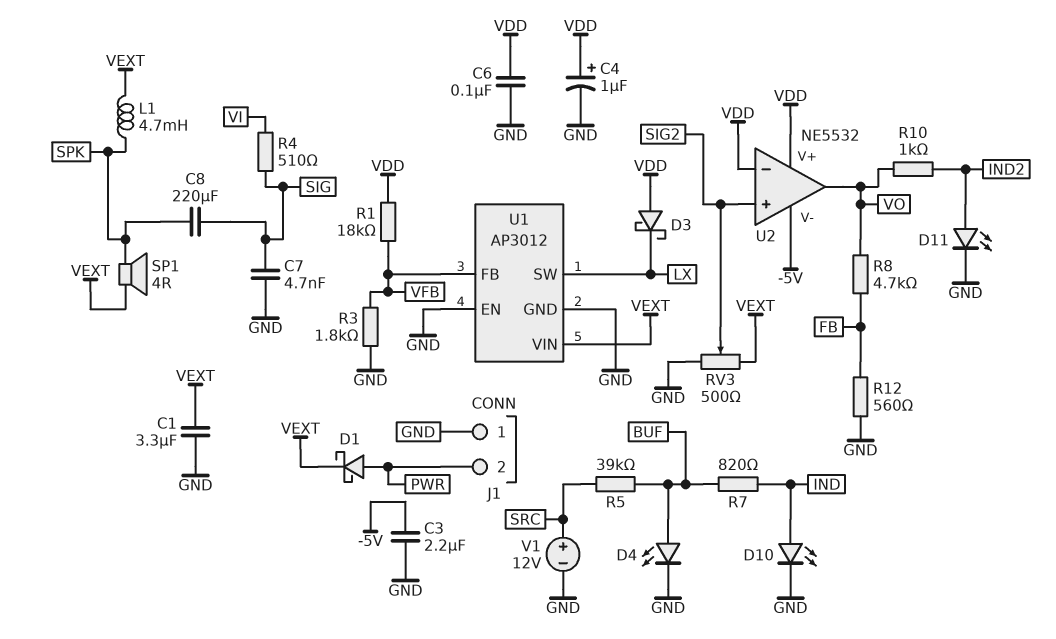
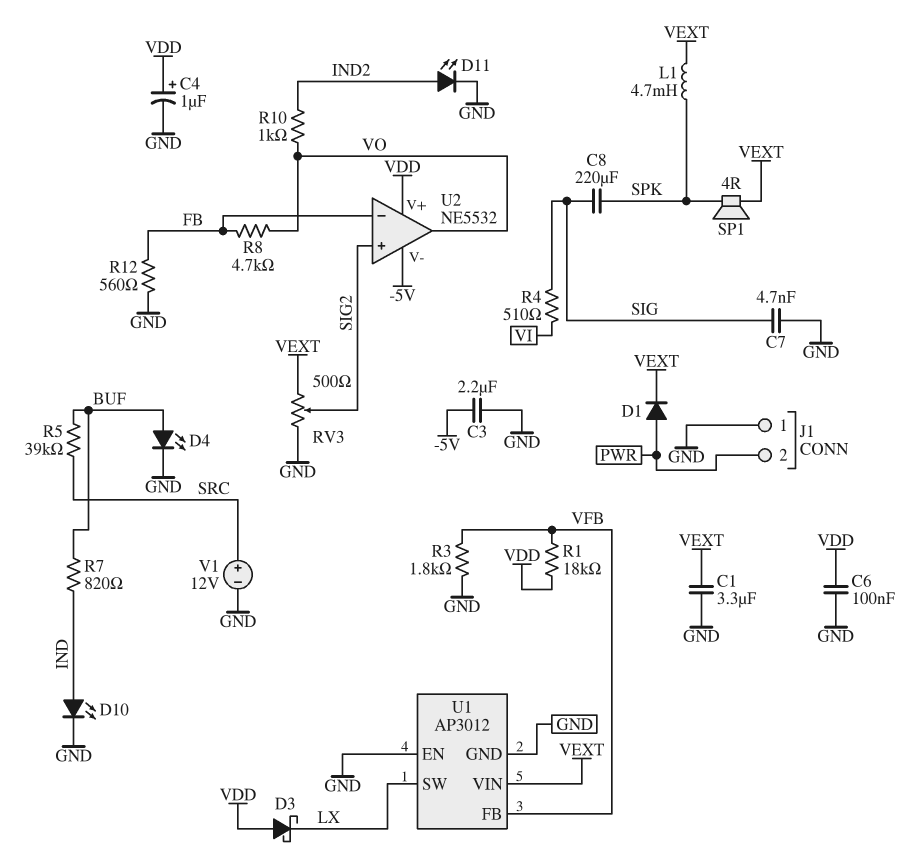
D1: schottky (A PWR, K VEXT) -> diode (A PWR, K VEXT)
U2 pin in-: VDD -> FB

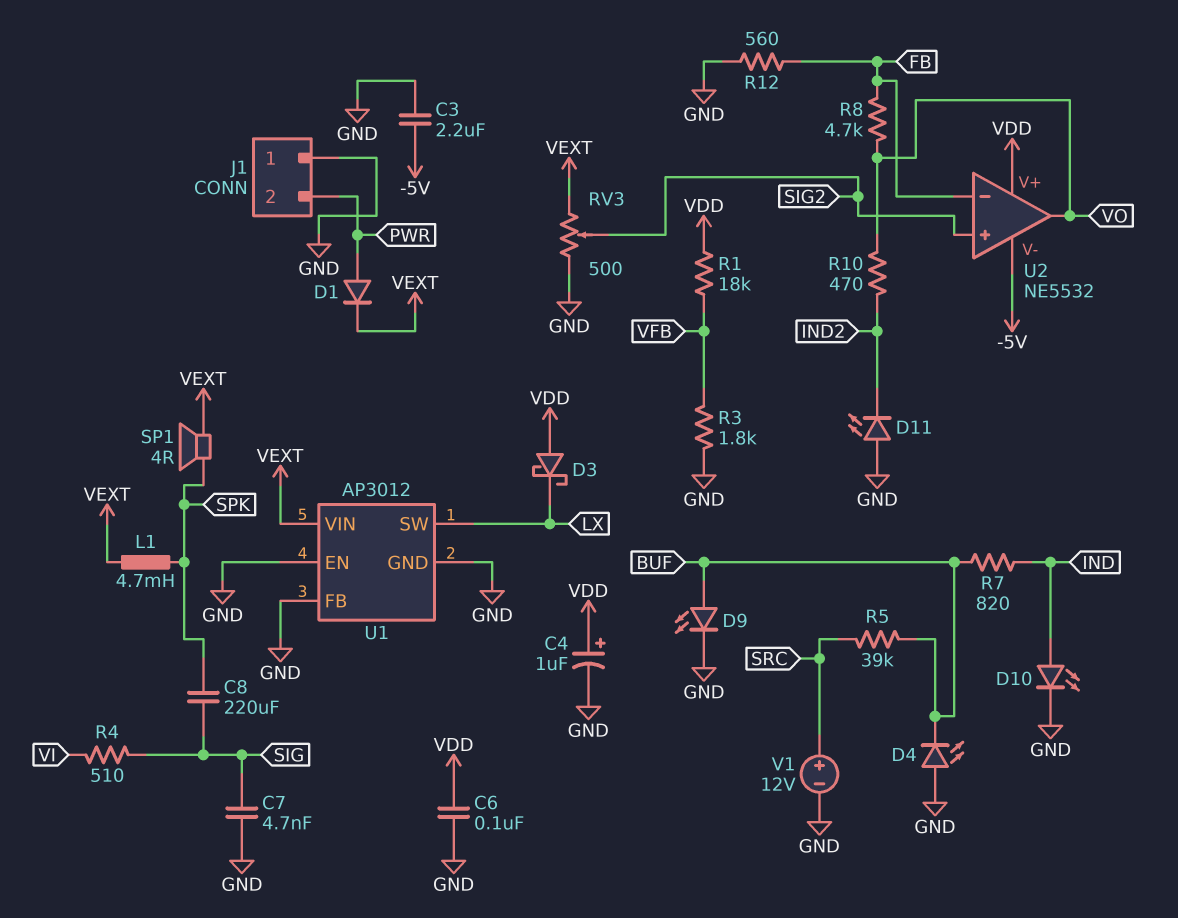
C1: 3.3uF (GND, VEXT) -> none
D4: LED (A BUF, K GND) -> LED (A GND, K BUF)
D9: none -> LED (A BUF, K GND)
D11: LED (A IND2, K GND) -> LED (A GND, K IND2)
R10: 1k (IND2, VO) -> 470 (IND2, VO)
U1 pin FB: VFB -> GND

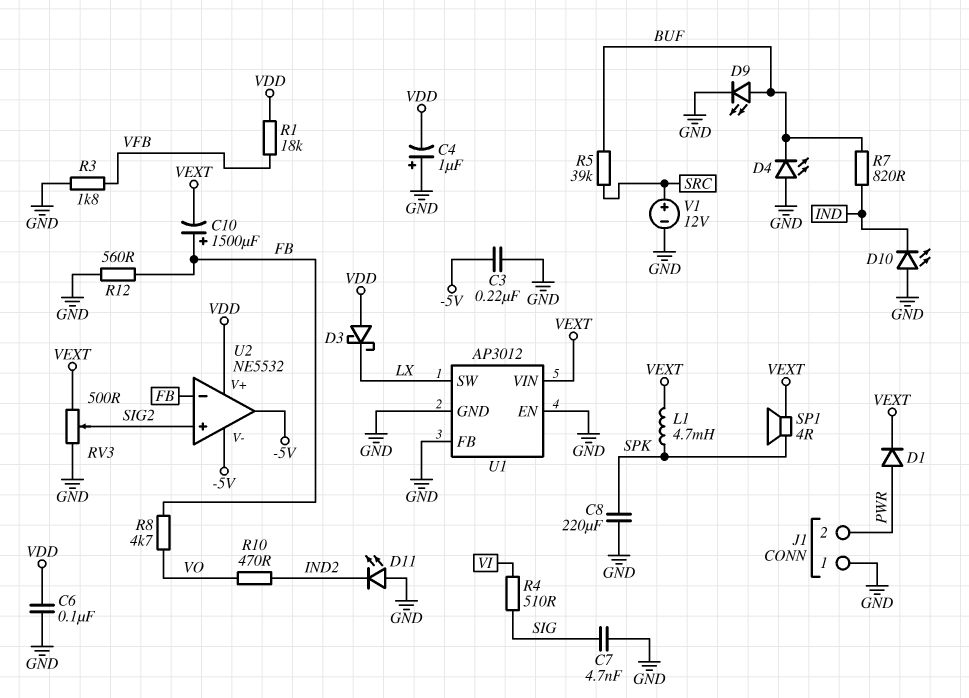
C3: 2.2uF (-5V, GND) -> 220nF (-5V, GND)
C4: 1uF (plus VDD, minus GND) -> 1uF (plus GND, minus VDD)
C8: 220uF (SIG, SPK) -> 220uF (GND, SPK)
C10: none -> 1500uF (plus FB, minus VEXT)
D10: LED (A IND, K GND) -> LED (A GND, K IND)
U2 pin out: VO -> -5V

